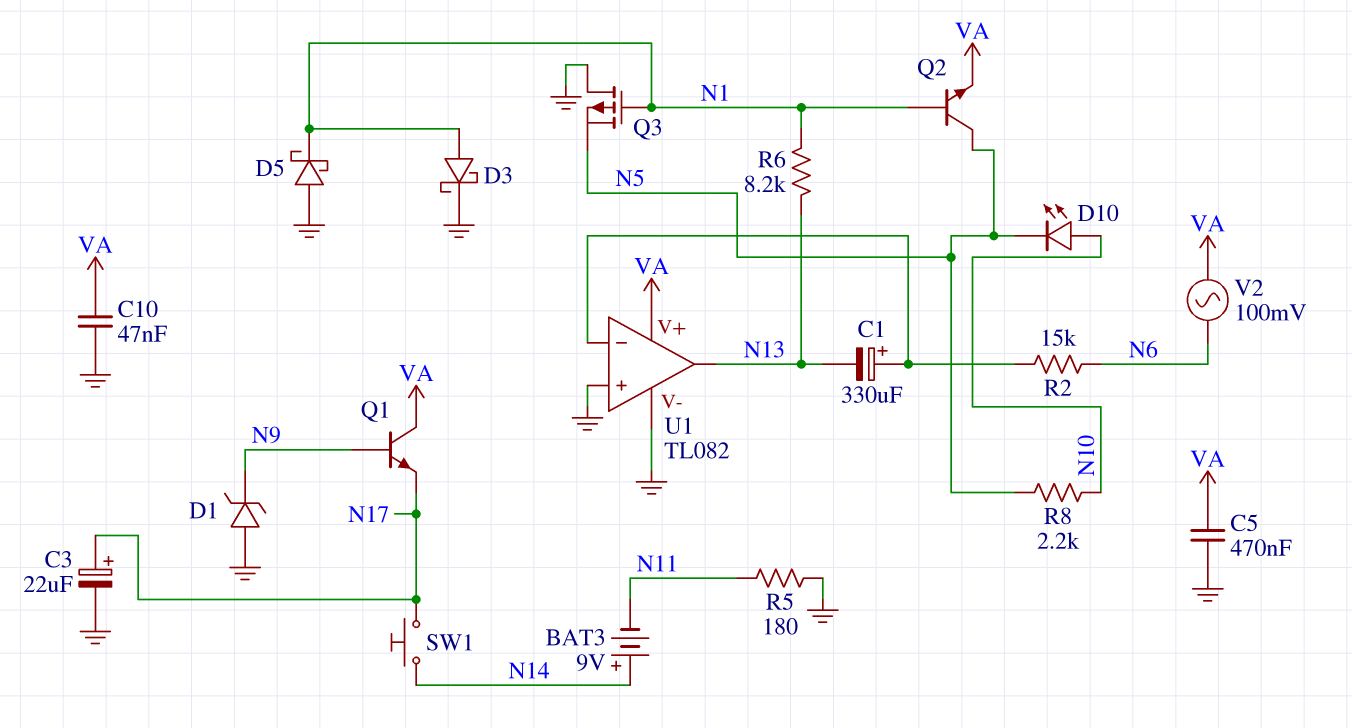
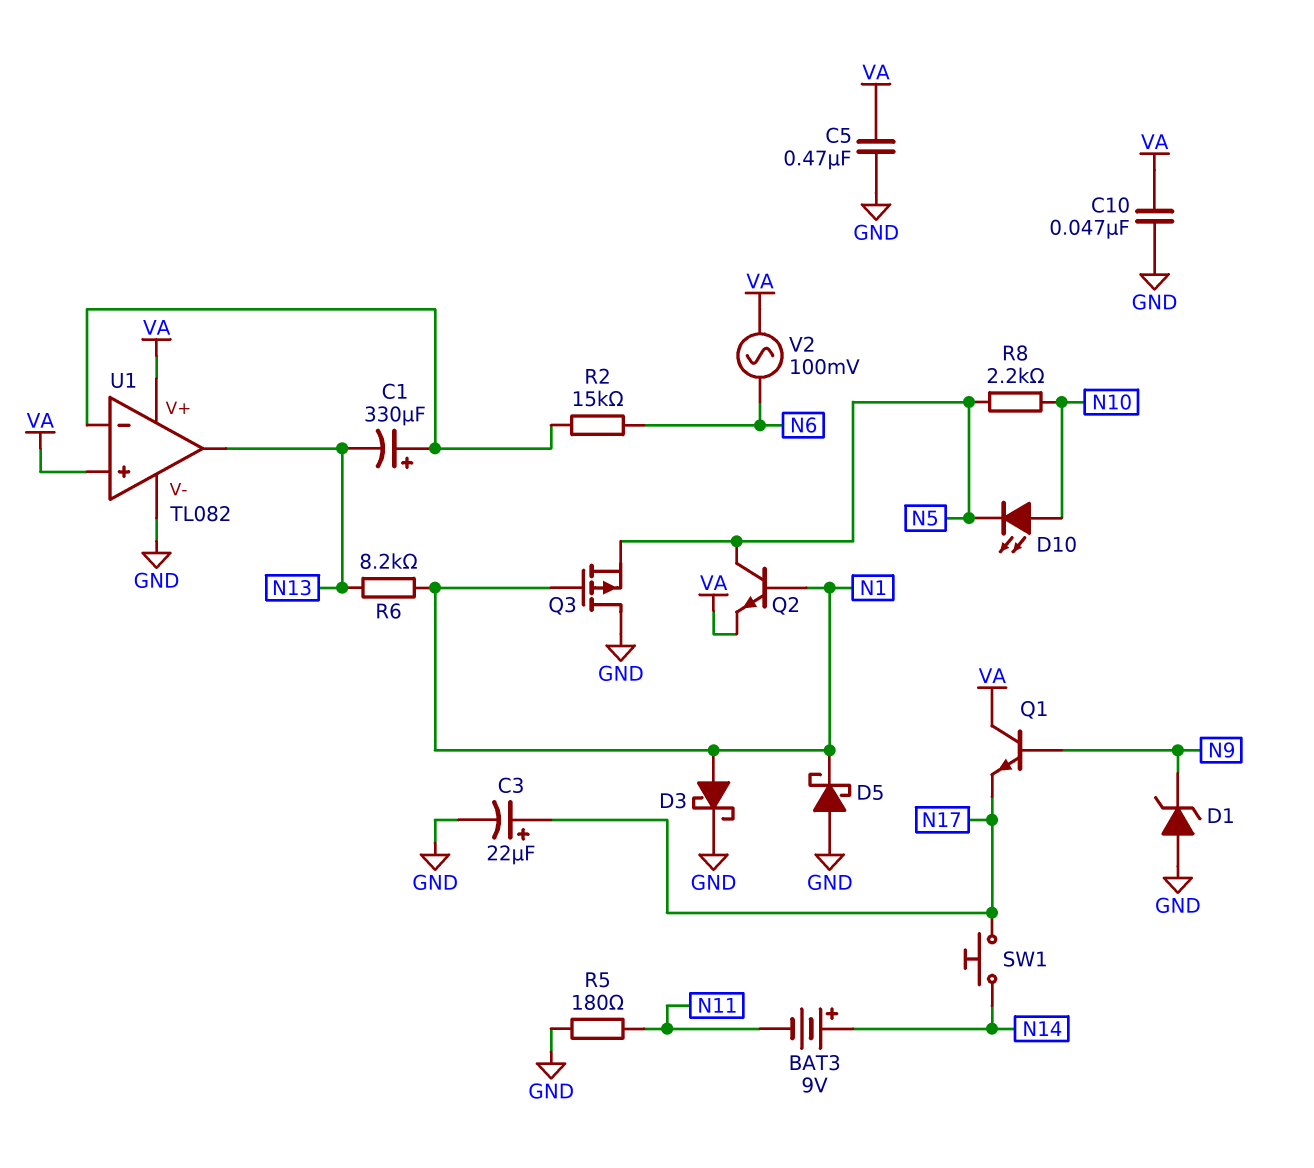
U1 pin in+: GND -> VA

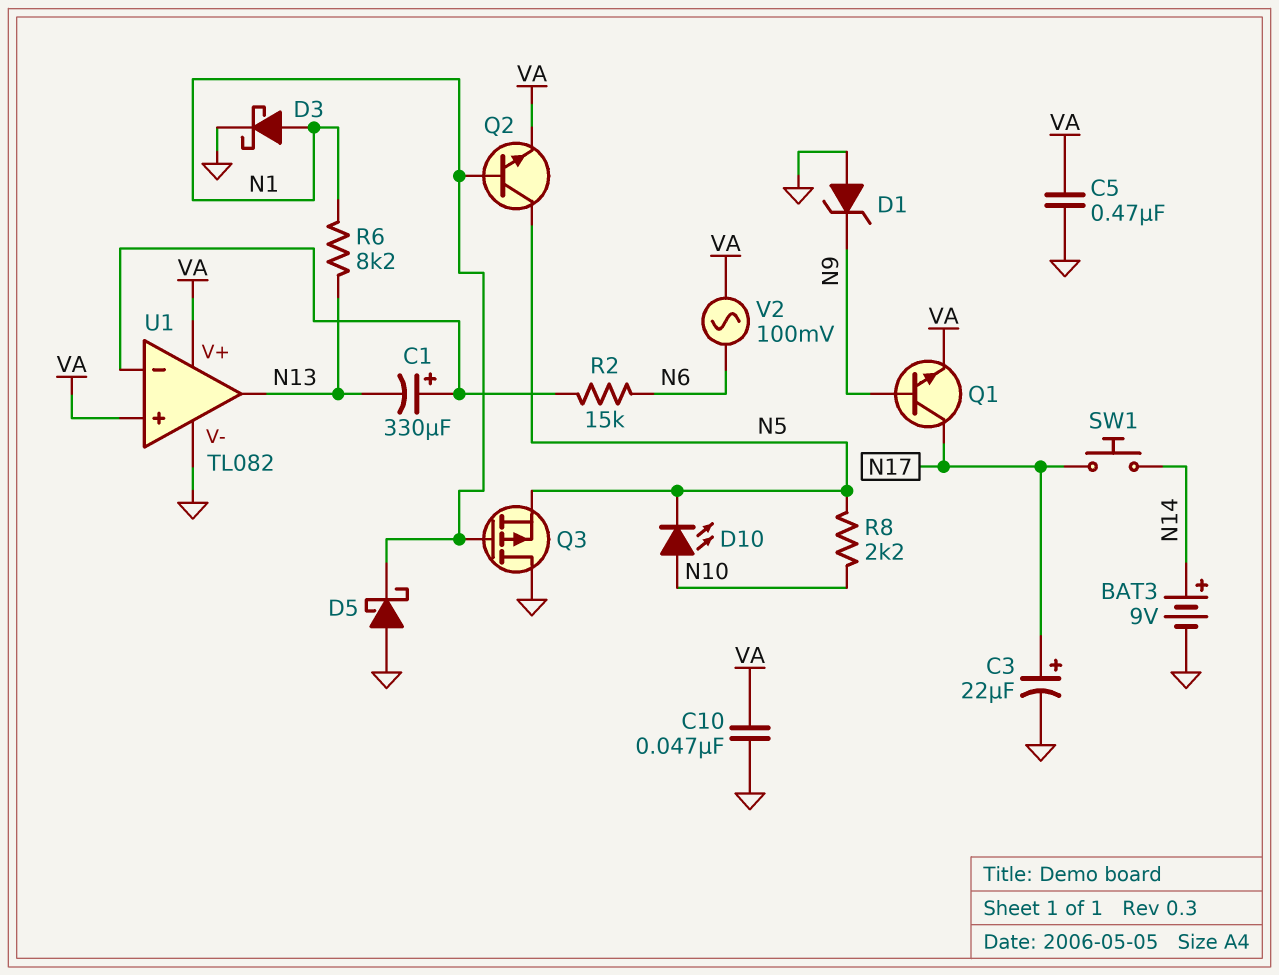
BAT3: 9V (plus N14, minus N11) -> 9V (plus N14, minus GND)
Q1: NPN (B N9, C VA, E N17) -> NPN (B N9, C N17, E VA)
R5: 180 (GND, N11) -> none

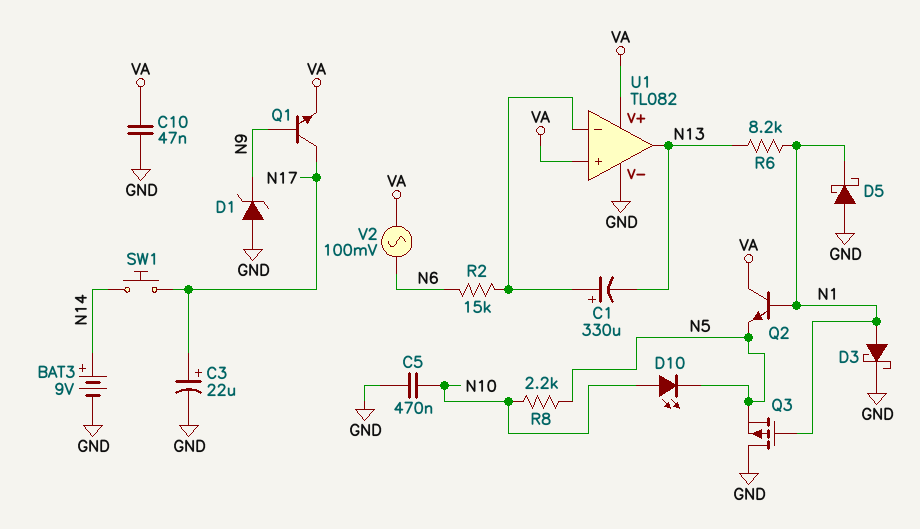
C5: 470nF (GND, VA) -> 470nF (GND, N10)
Q2: NPN (B N1, C N5, E VA) -> NPN (B N1, C VA, E N5)

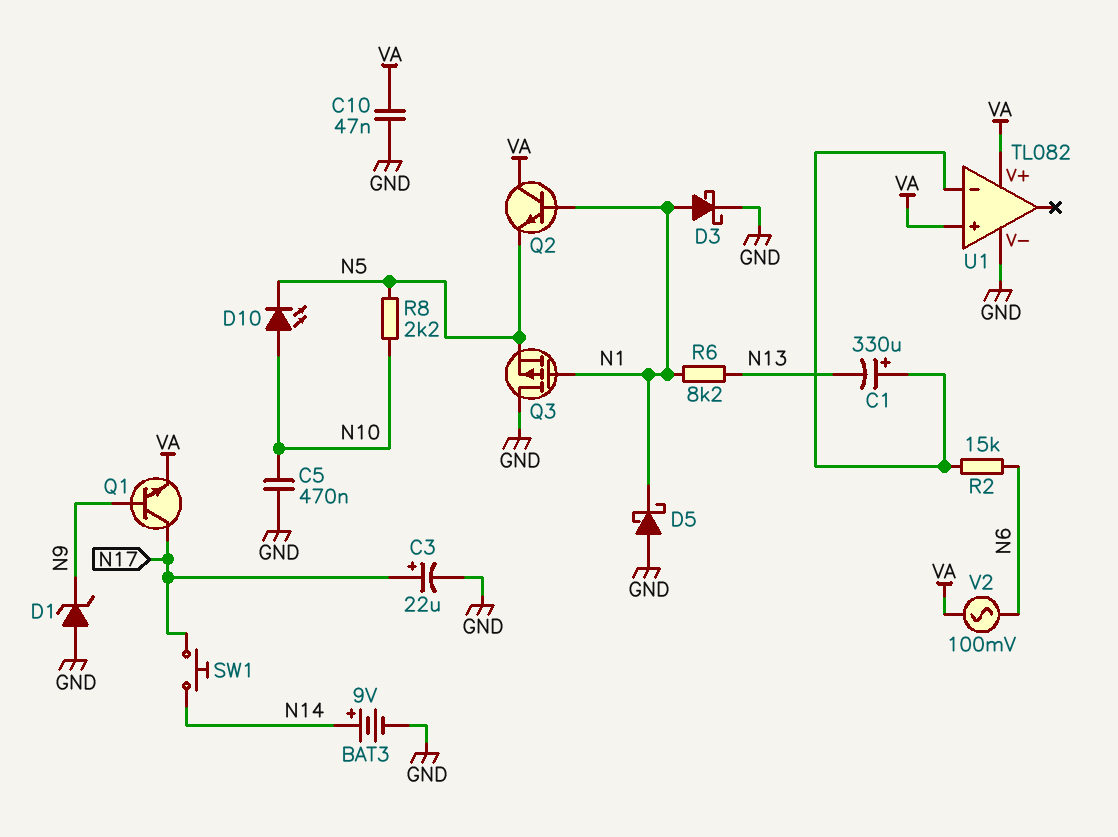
U1 pin out: N13 -> none

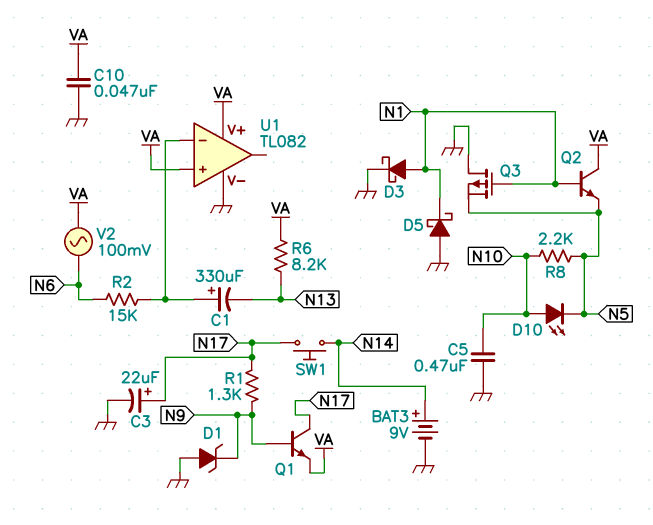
R1: none -> 1.3k (N9, N17)
R6: 8.2k (N1, N13) -> 8.2k (N13, VA)

